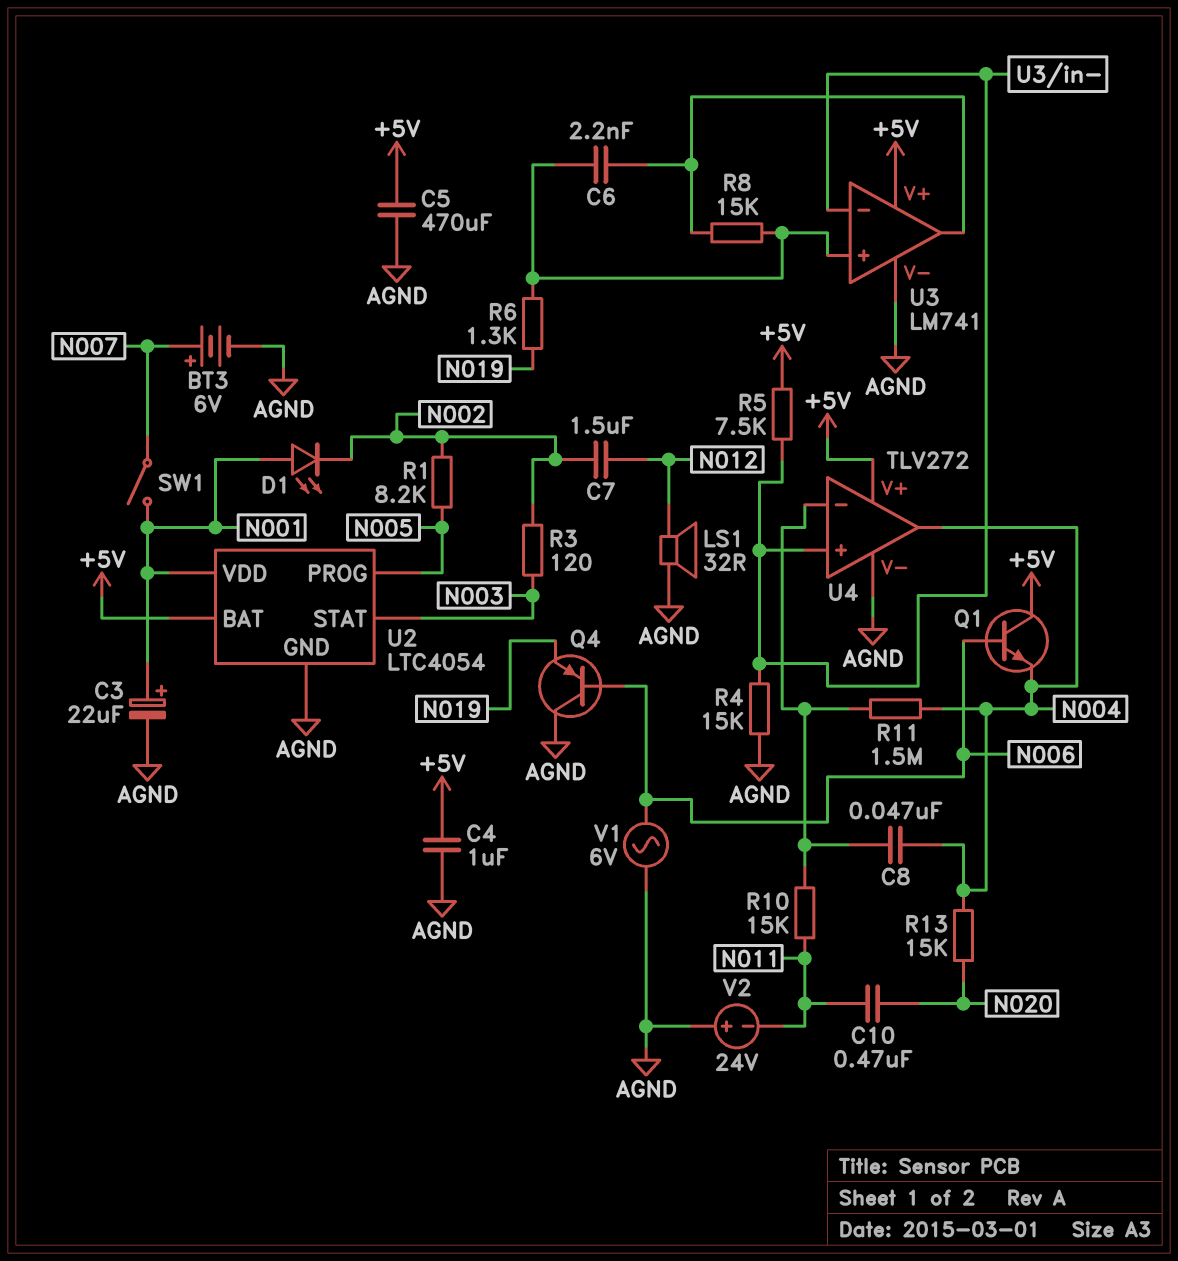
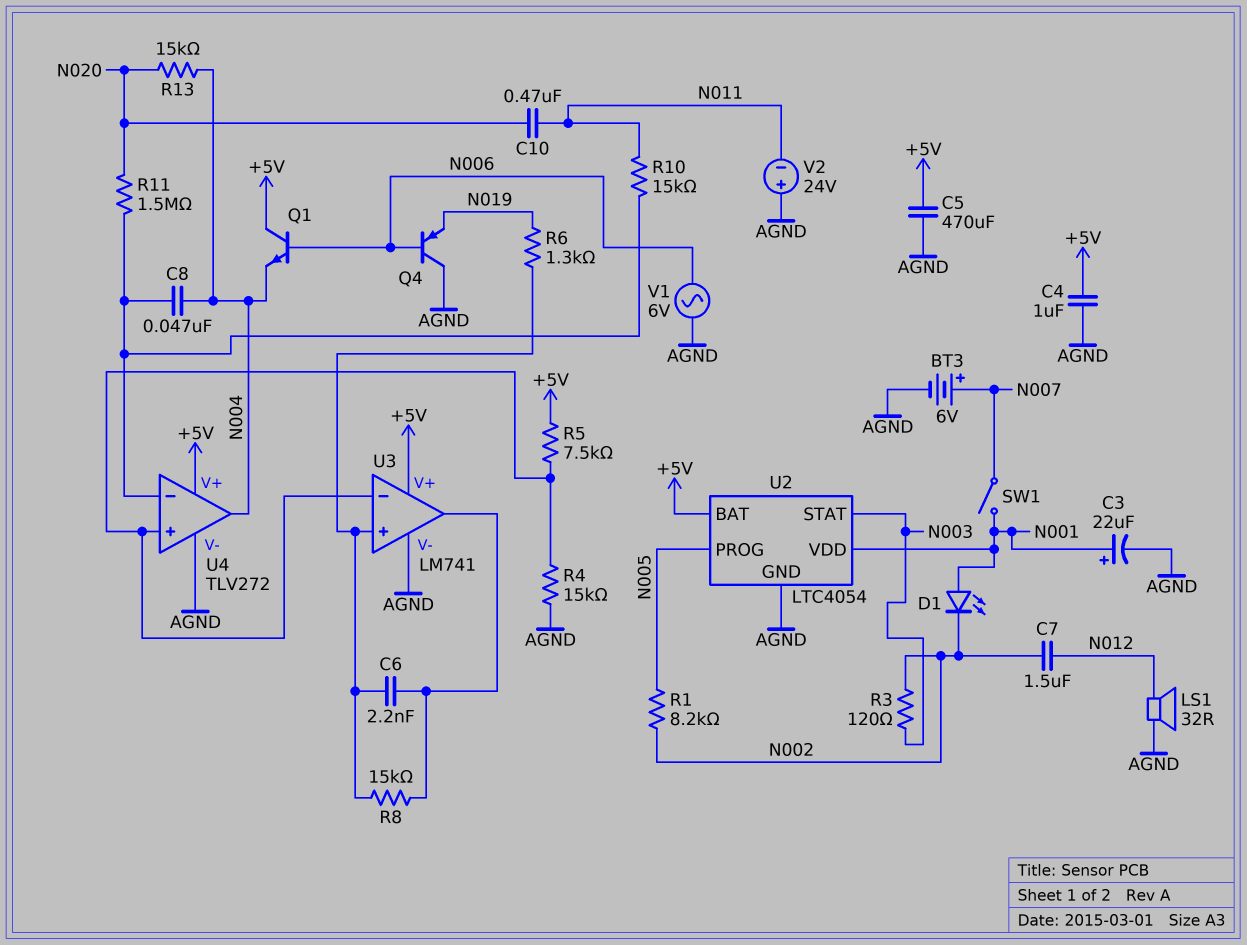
R11: 1.5M (N004, U4/in-) -> 1.5M (N020, U4/in-)

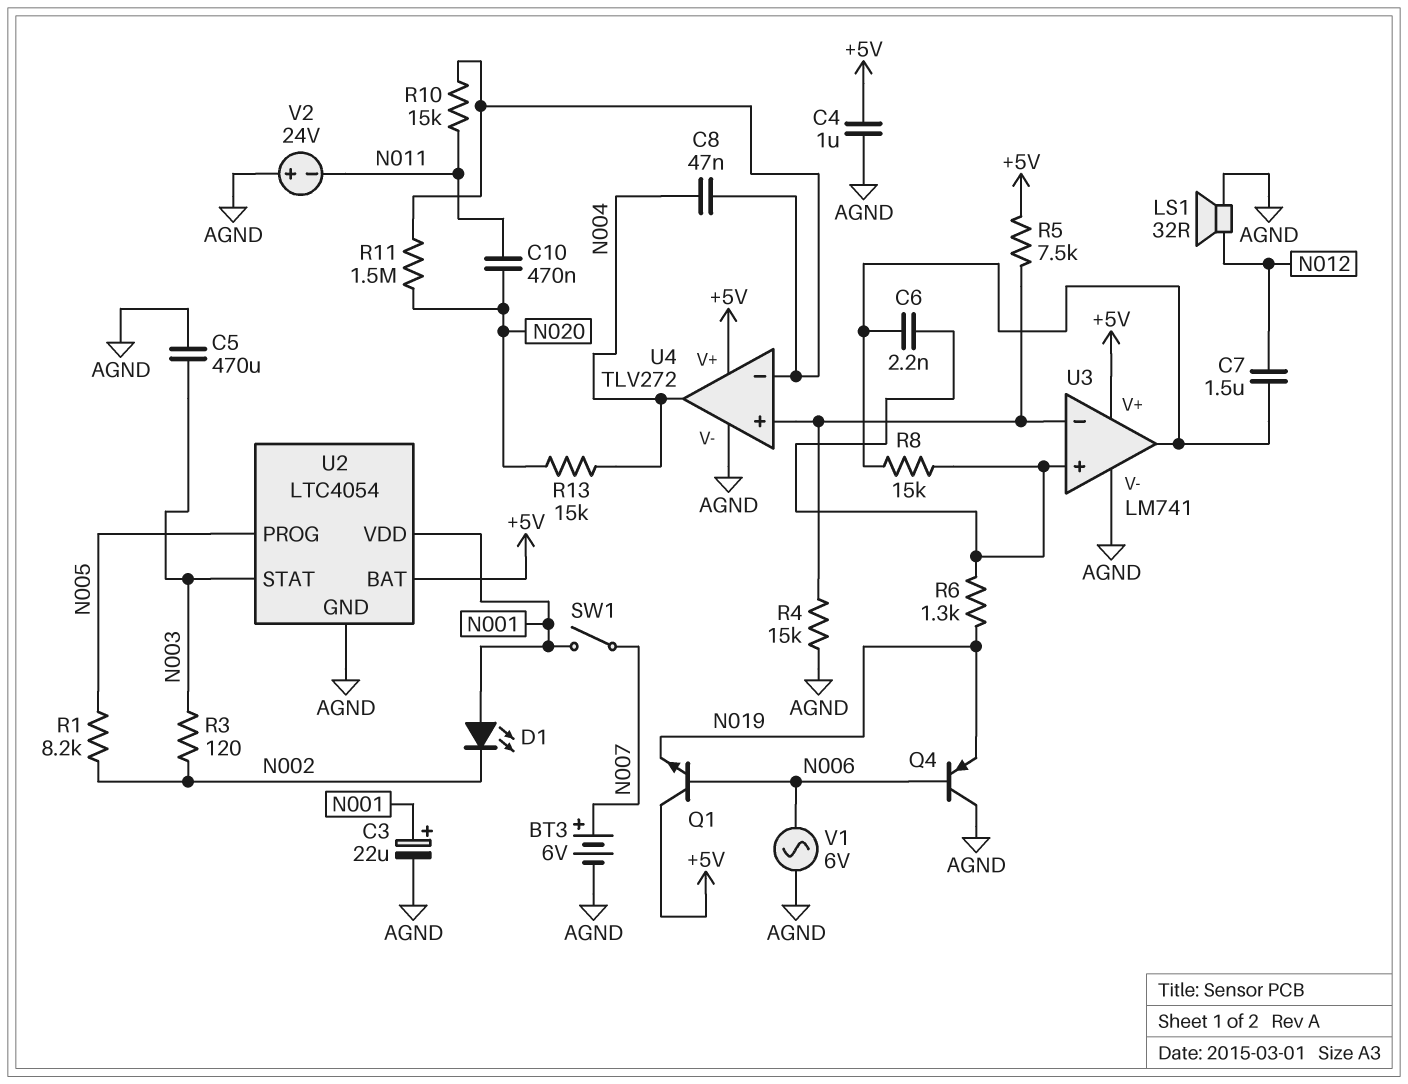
C5: 470uF (+5V, AGND) -> 470uF (AGND, N003)
C7: 1.5uF (N002, N012) -> 1.5uF (N012, U3/out)
Q1: NPN (B N006, C +5V, E N004) -> NPN (B N006, C +5V, E N019)

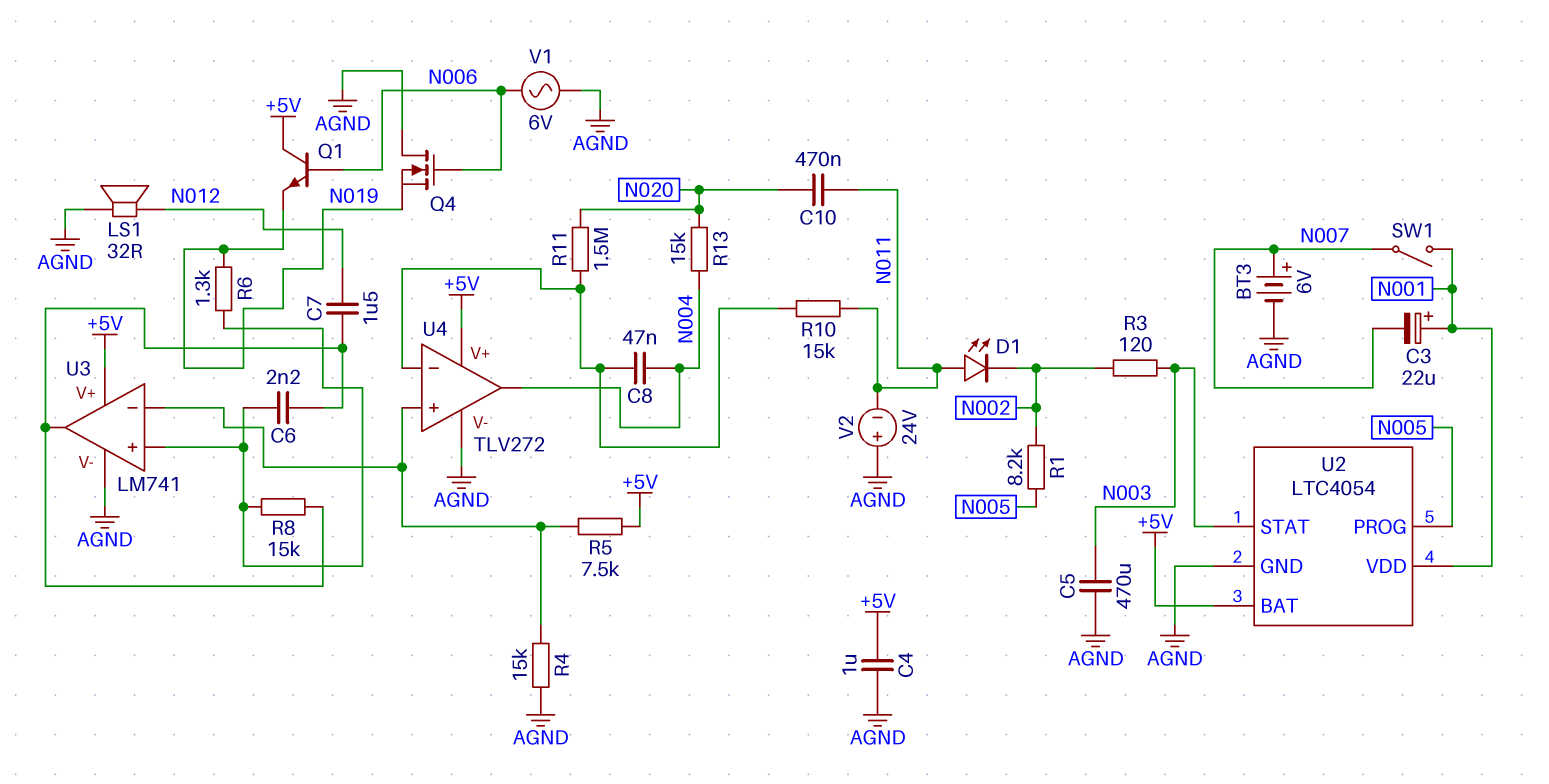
C3: 22uF (plus N001, minus AGND) -> 22uF (plus N001, minus N007)
D1: LED (A N001, K N002) -> LED (A N011, K N002)
Q4: PNP (B N006, C AGND, E N019) -> NMOS (G N006, D AGND, S N019)

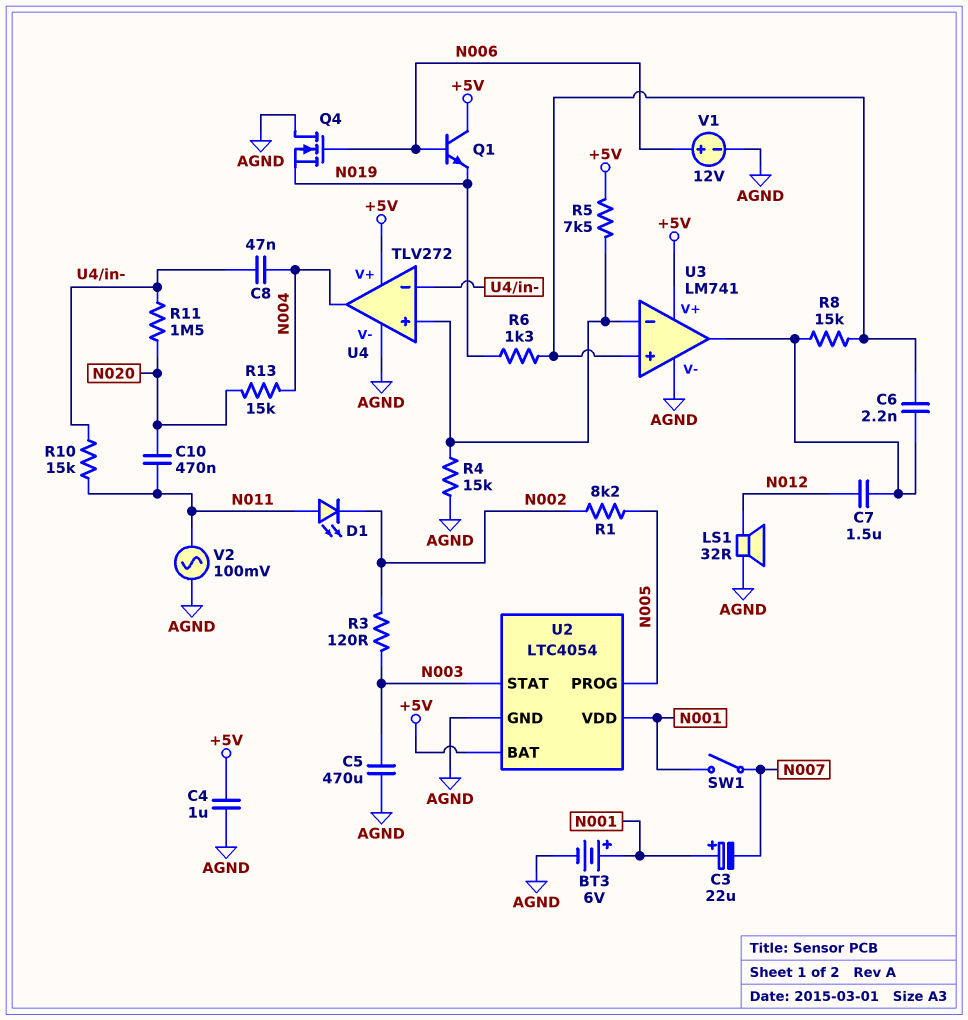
BT3: 6V (plus N007, minus AGND) -> 6V (plus N001, minus AGND)
V1: AC 6V (AGND, N006) -> 12V (plus N006, minus AGND)
V2: 24V (plus AGND, minus N011) -> AC 100mV (AGND, N011)

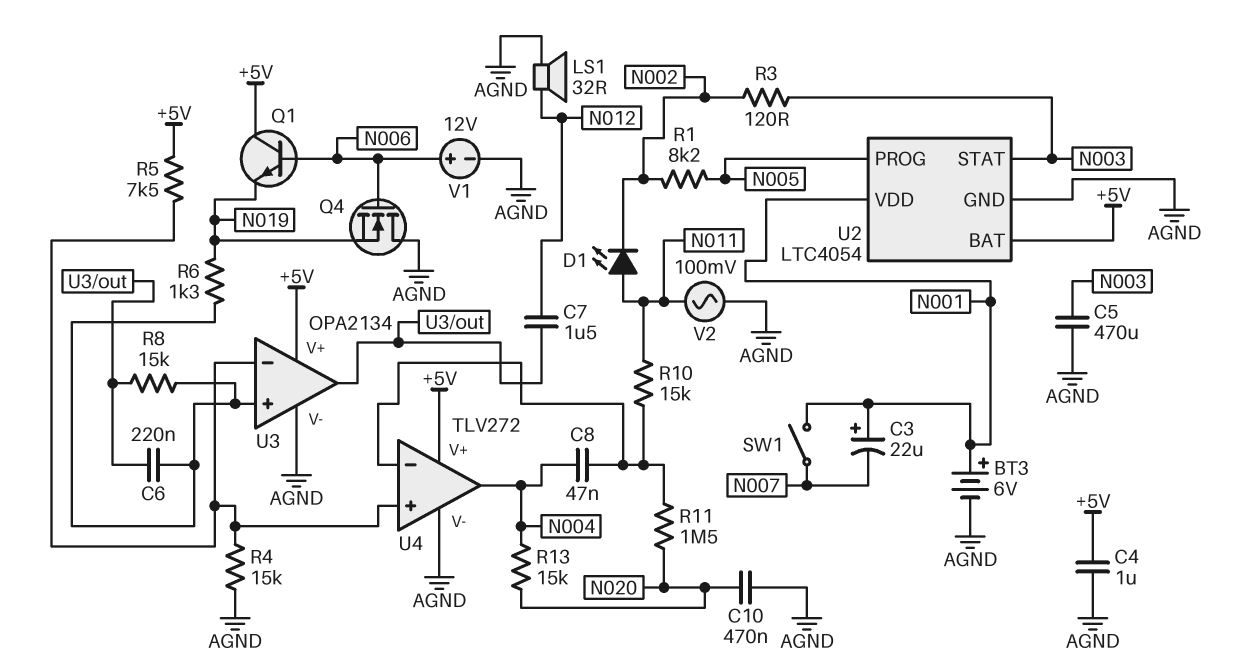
C6: 2.2nF (U3/in+, U3/out) -> 220nF (U3/in+, U3/out)
C10: 470nF (N011, N020) -> 470nF (AGND, N020)
U3: LM741 -> OPA2134

